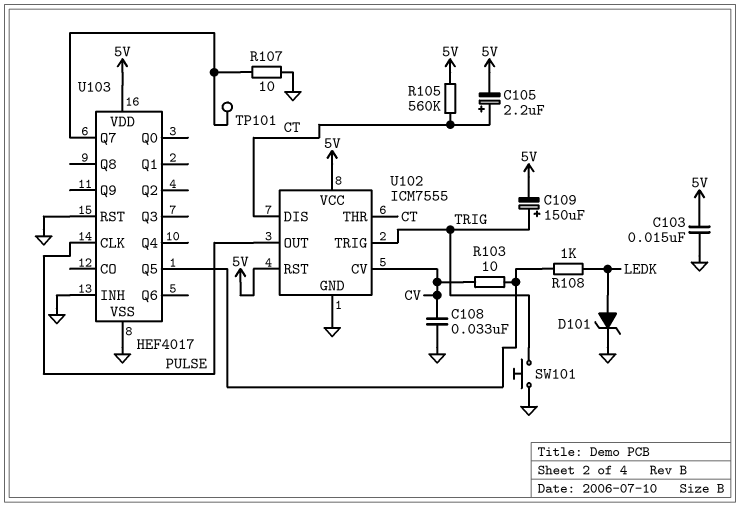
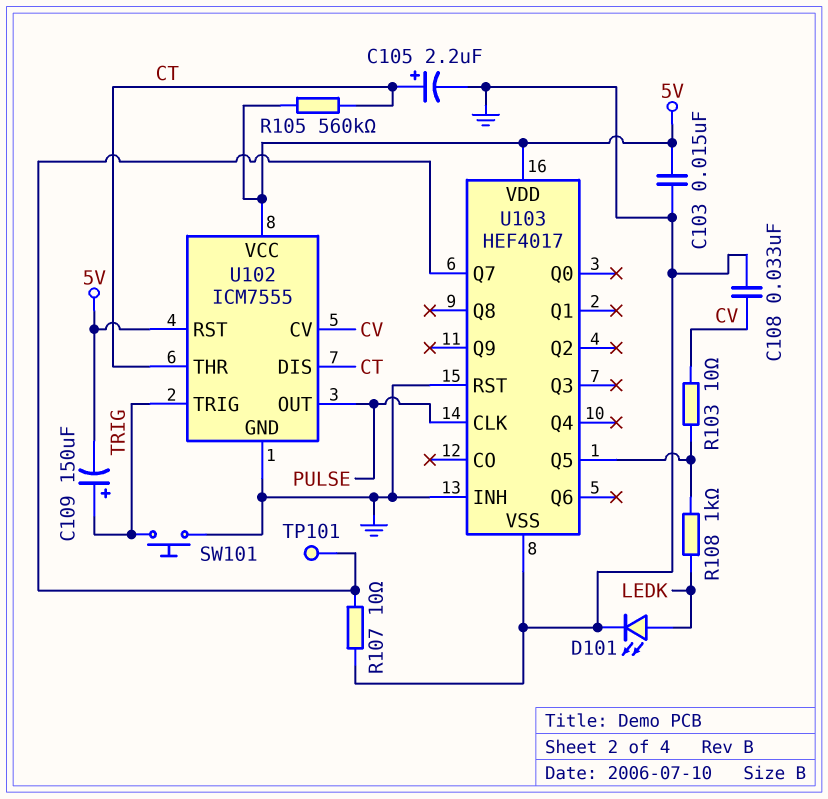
C105: 2.2uF (plus CT, minus 5V) -> 2.2uF (plus CT, minus GND)
D101: zener (A LEDK, K GND) -> LED (A LEDK, K GND)

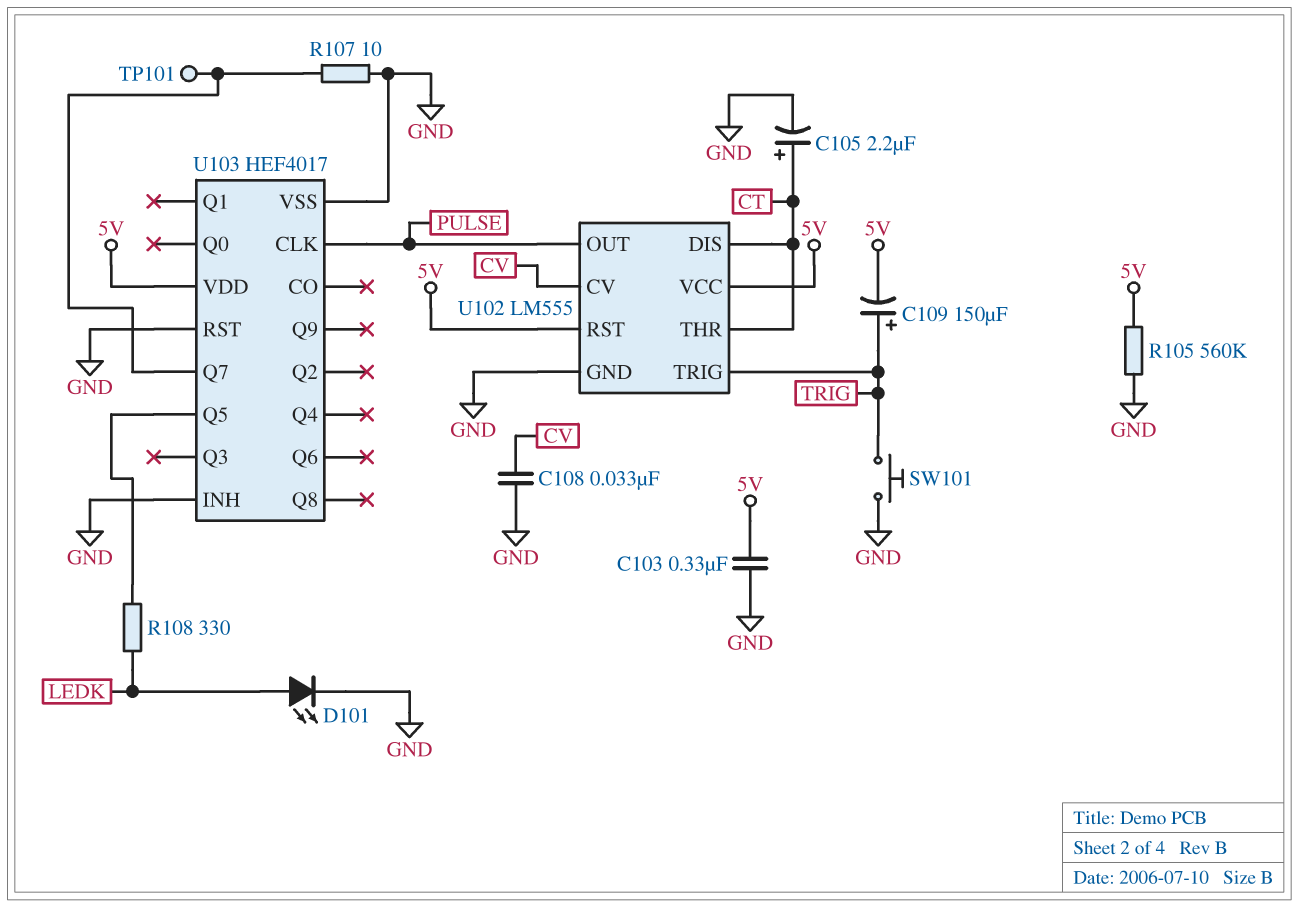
C103: 15nF (5V, GND) -> 330nF (5V, GND)
R103: 10 (CV, U103/Q5) -> none
R105: 560k (5V, CT) -> 560k (5V, GND)
R108: 1k (LEDK, U103/Q5) -> 330 (LEDK, U103/Q5)
U102: ICM7555 -> LM555

